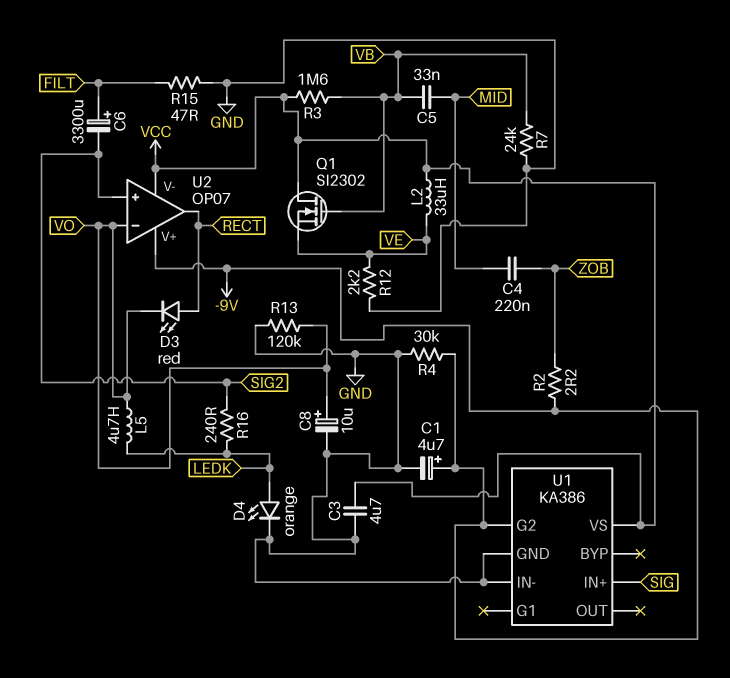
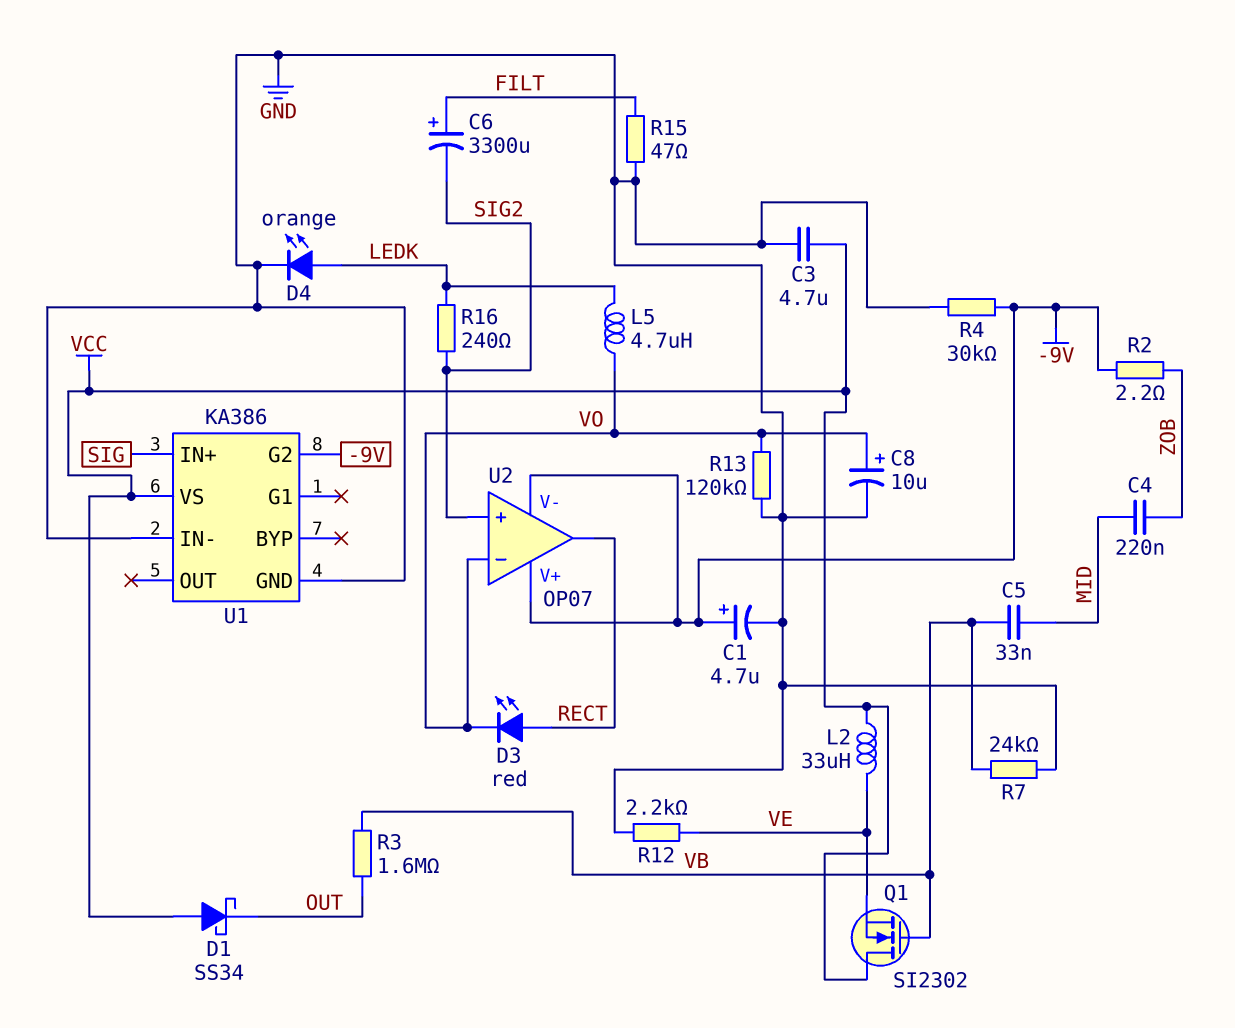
D1: none -> schottky SS34 (A VCC, K OUT)
R3: 1.6M (VB, VCC) -> 1.6M (OUT, VB)
U2 pin V-: VCC -> -9V

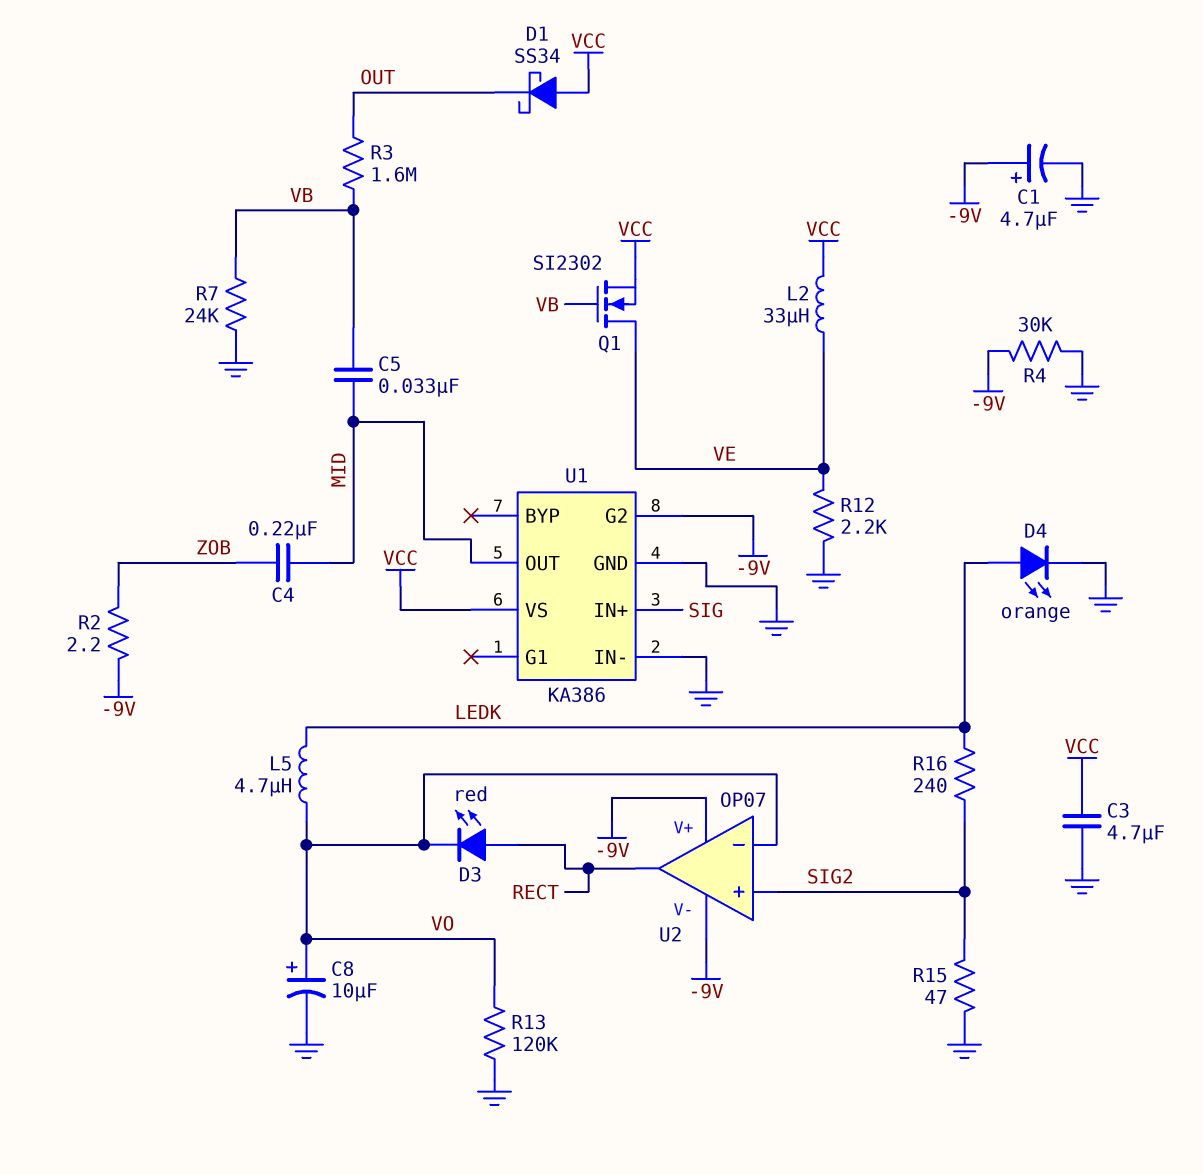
C6: 3300uF (plus FILT, minus SIG2) -> none
Q1: NMOS SI2302 (G VB, D VCC, S VE) -> NMOS SI2302 (G VB, D VE, S VCC)
R15: 47 (FILT, GND) -> 47 (GND, SIG2)
U1 pin OUT: none -> MID

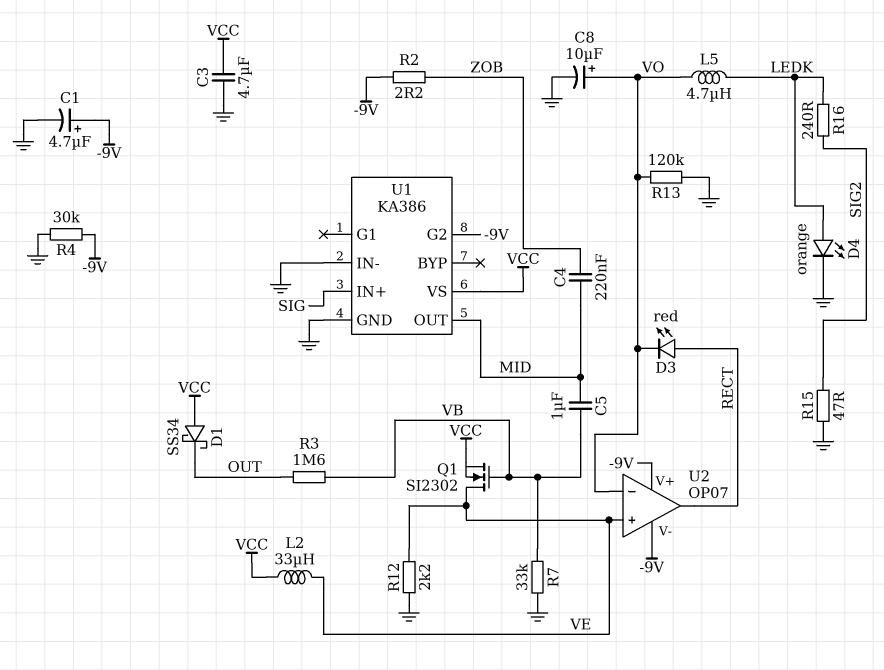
C5: 33nF (MID, VB) -> 1uF (MID, VB)
R7: 24k (GND, VB) -> 33k (GND, VB)
U2 pin in+: SIG2 -> VE

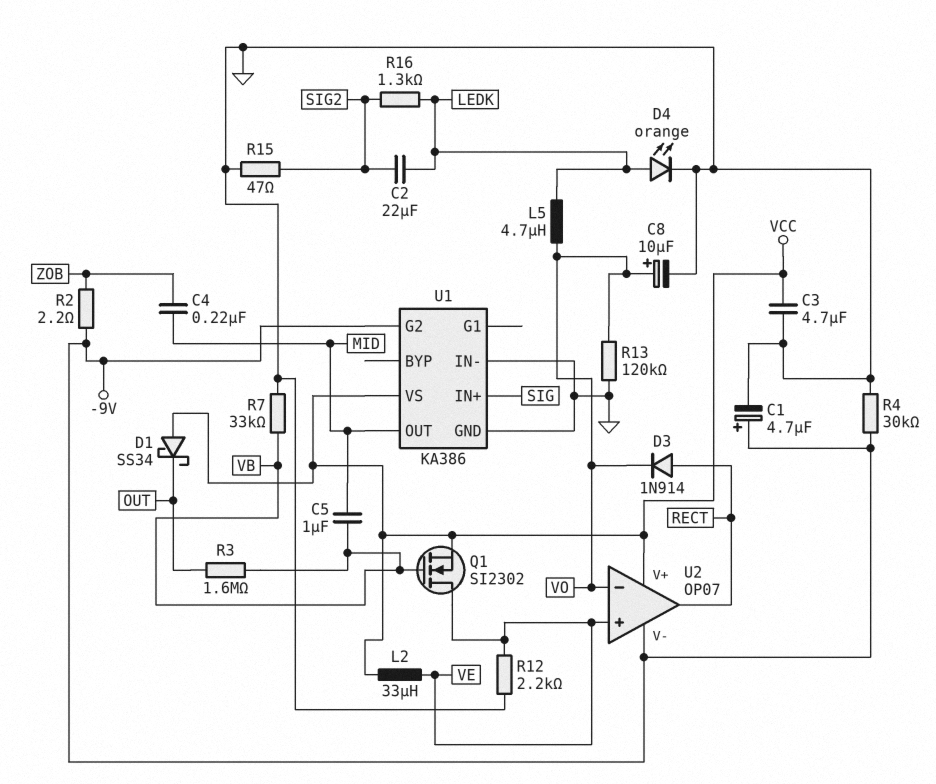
C2: none -> 22uF (LEDK, SIG2)
D3: LED red (A RECT, K VO) -> diode 1N914 (A RECT, K VO)
R16: 240 (LEDK, SIG2) -> 1.3k (LEDK, SIG2)
U2 pin V+: -9V -> VCC

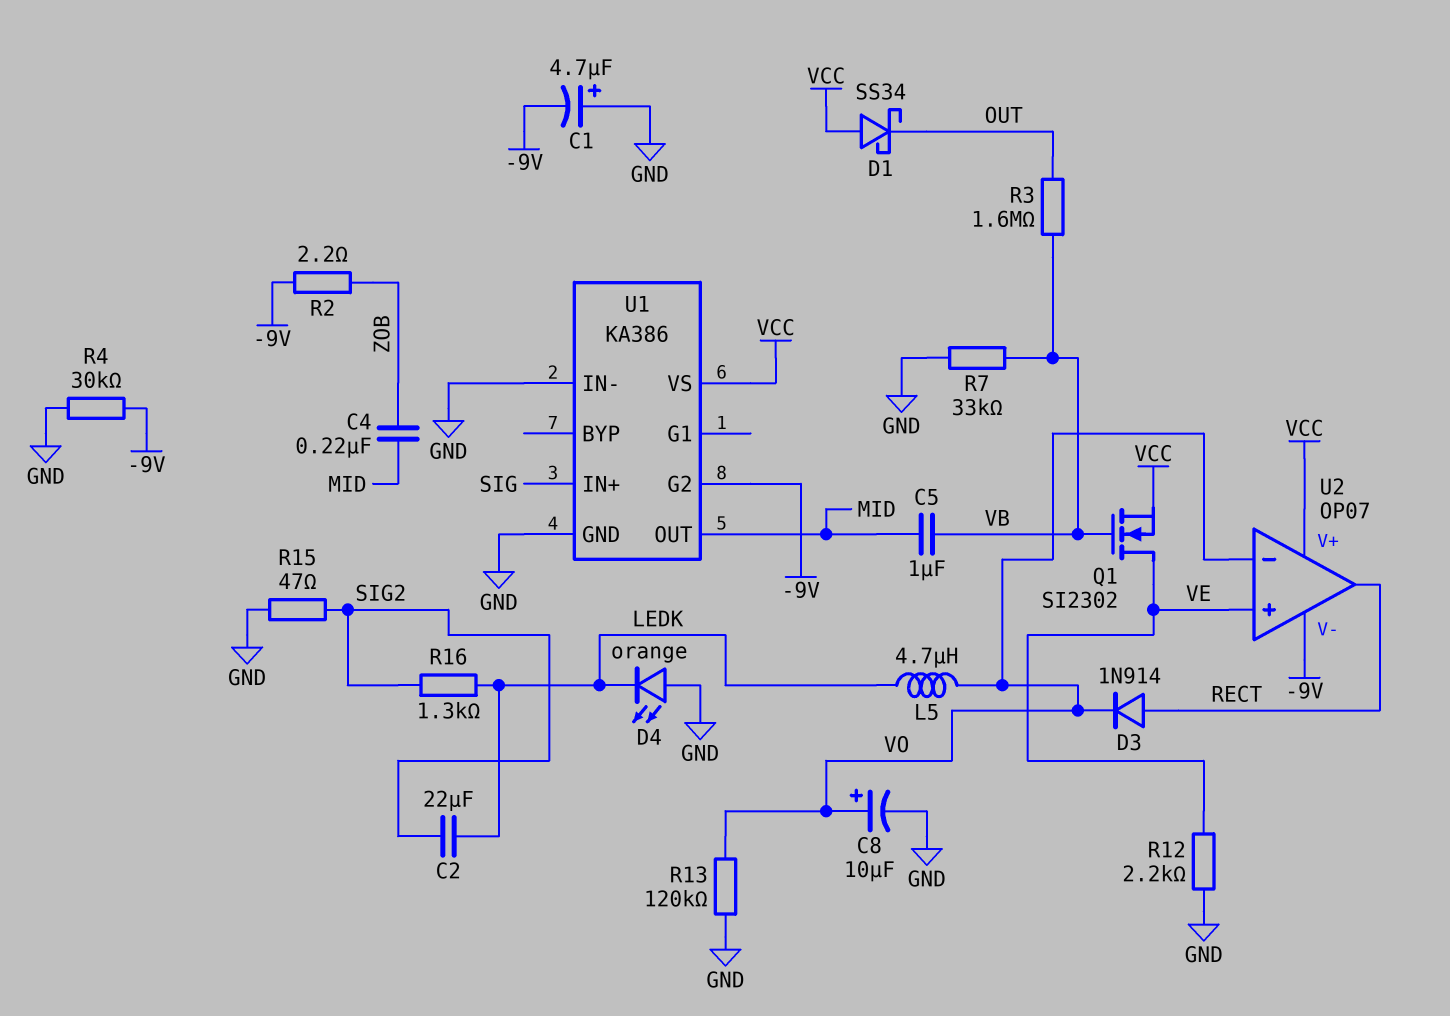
C1: 4.7uF (plus -9V, minus GND) -> 4.7uF (plus GND, minus -9V)
C3: 4.7uF (GND, VCC) -> none
D4: LED orange (A LEDK, K GND) -> LED orange (A GND, K LEDK)
L2: 33uH (VCC, VE) -> none

